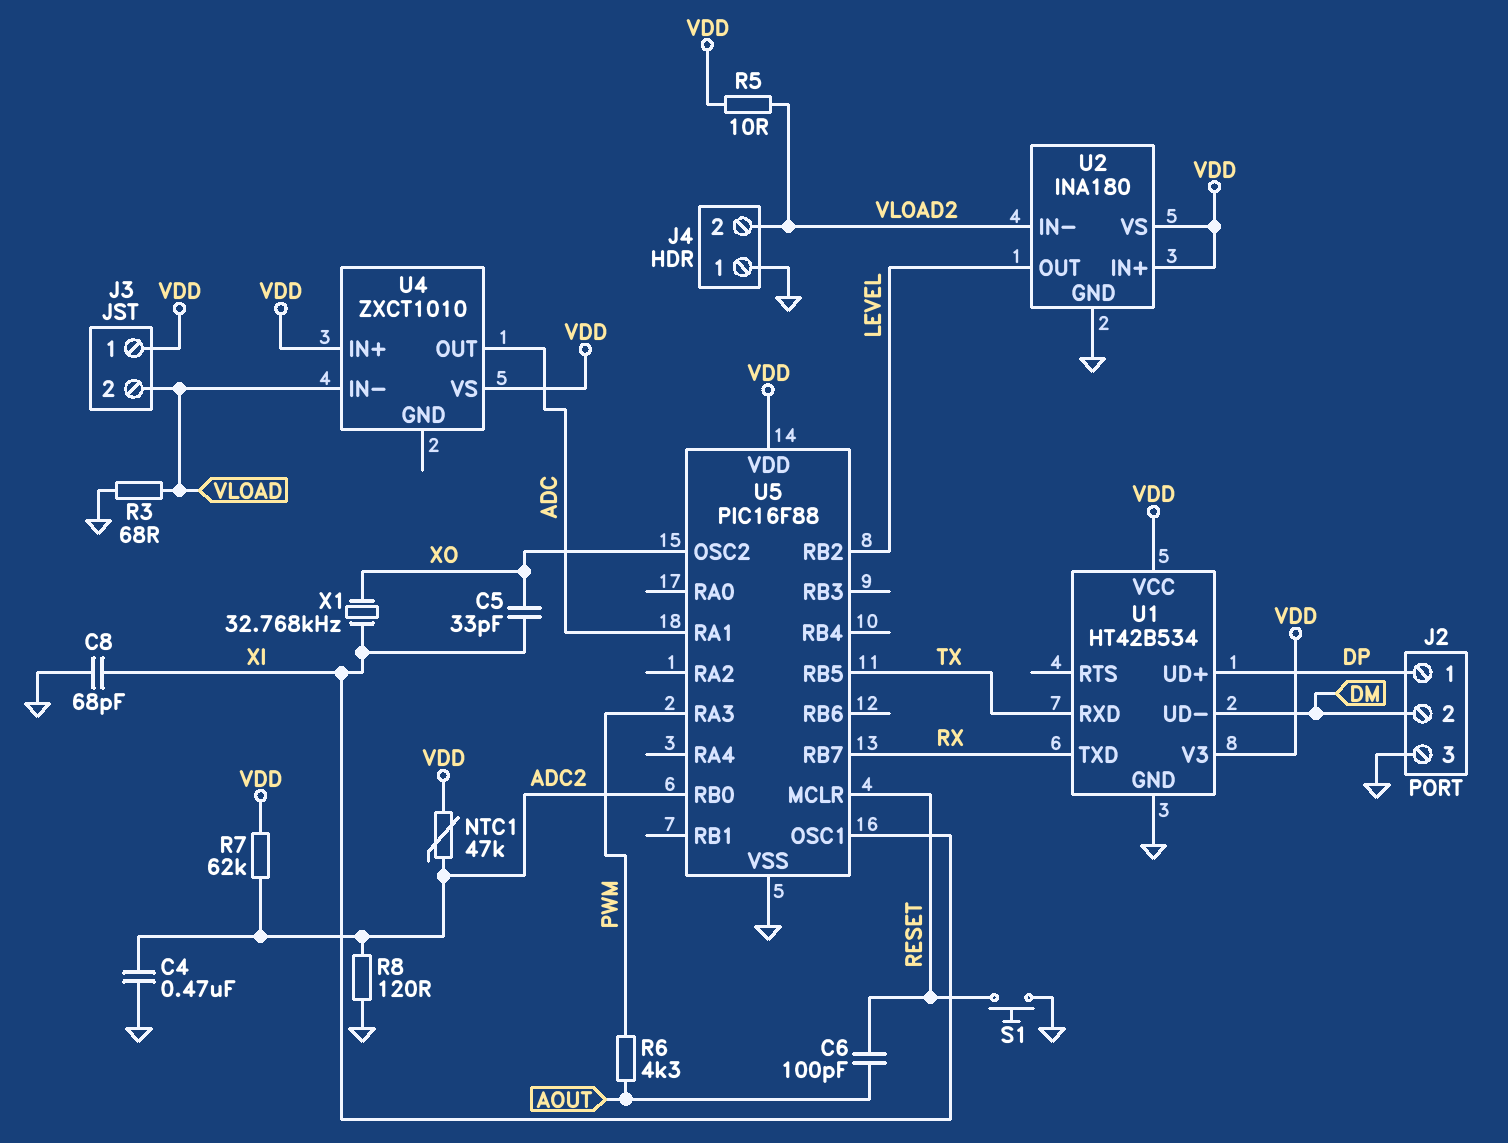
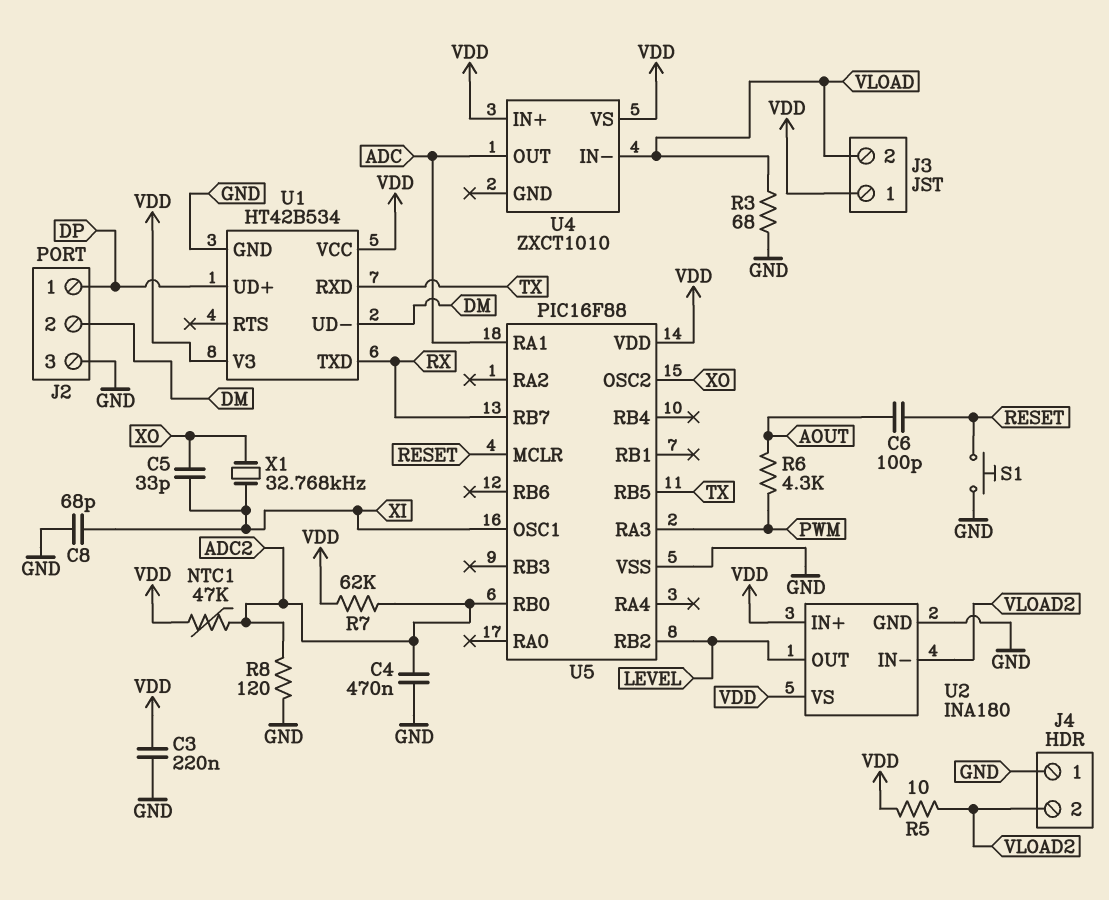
C3: none -> 220nF (GND, VDD)

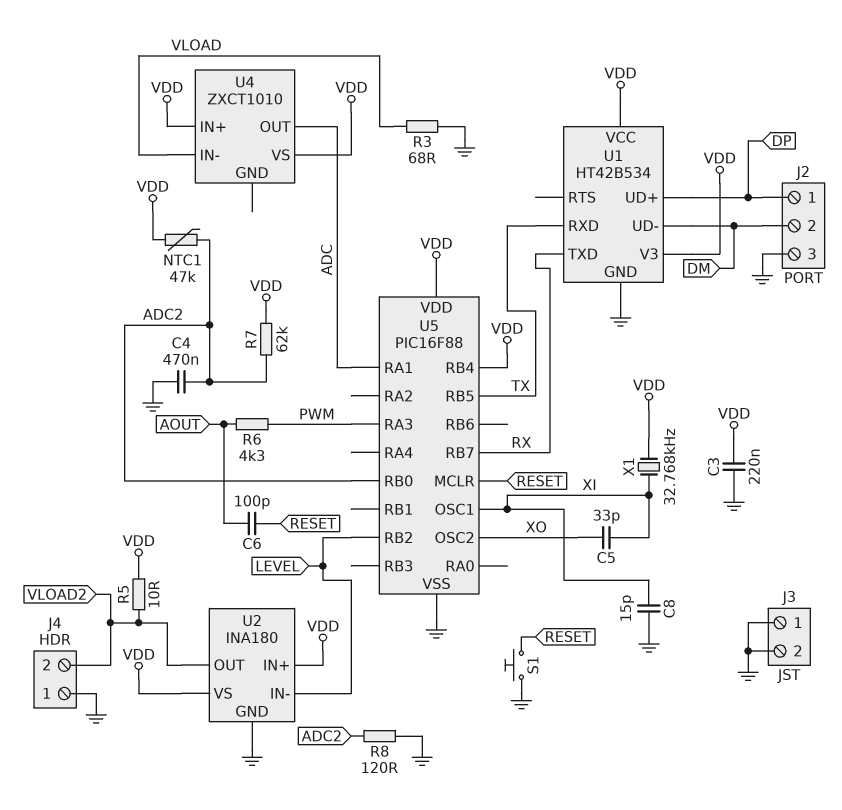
C8: 68pF (GND, XI) -> 15pF (GND, XI)
J3 pin 1: VDD -> GND
J3 pin 2: VLOAD -> GND
U2 pin IN-: VLOAD2 -> LEVEL
U2 pin OUT: LEVEL -> VLOAD2
U5 pin RB4: none -> VDD
X1: 32.768kHz (XI, XO) -> 32.768kHz (VDD, XI)

